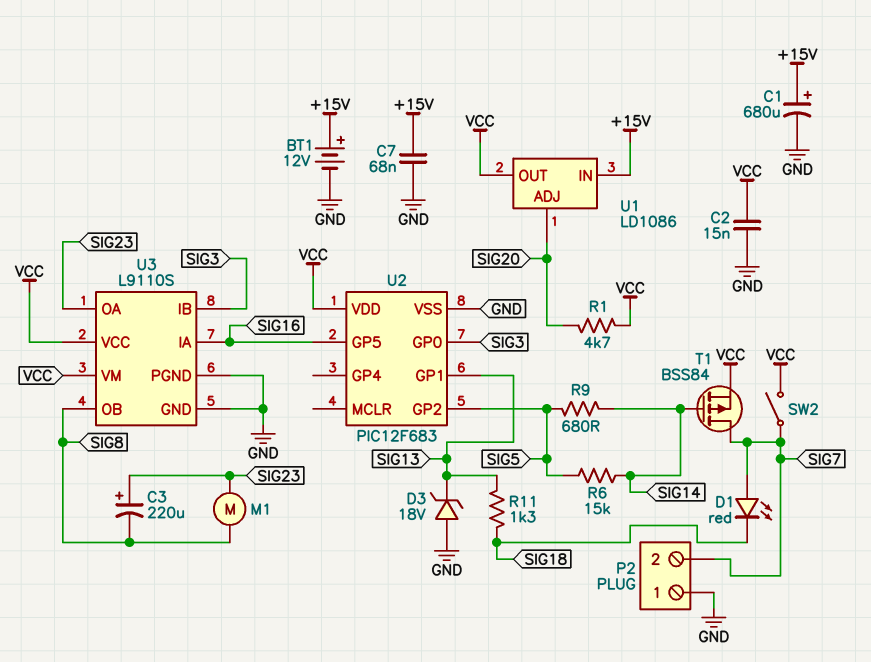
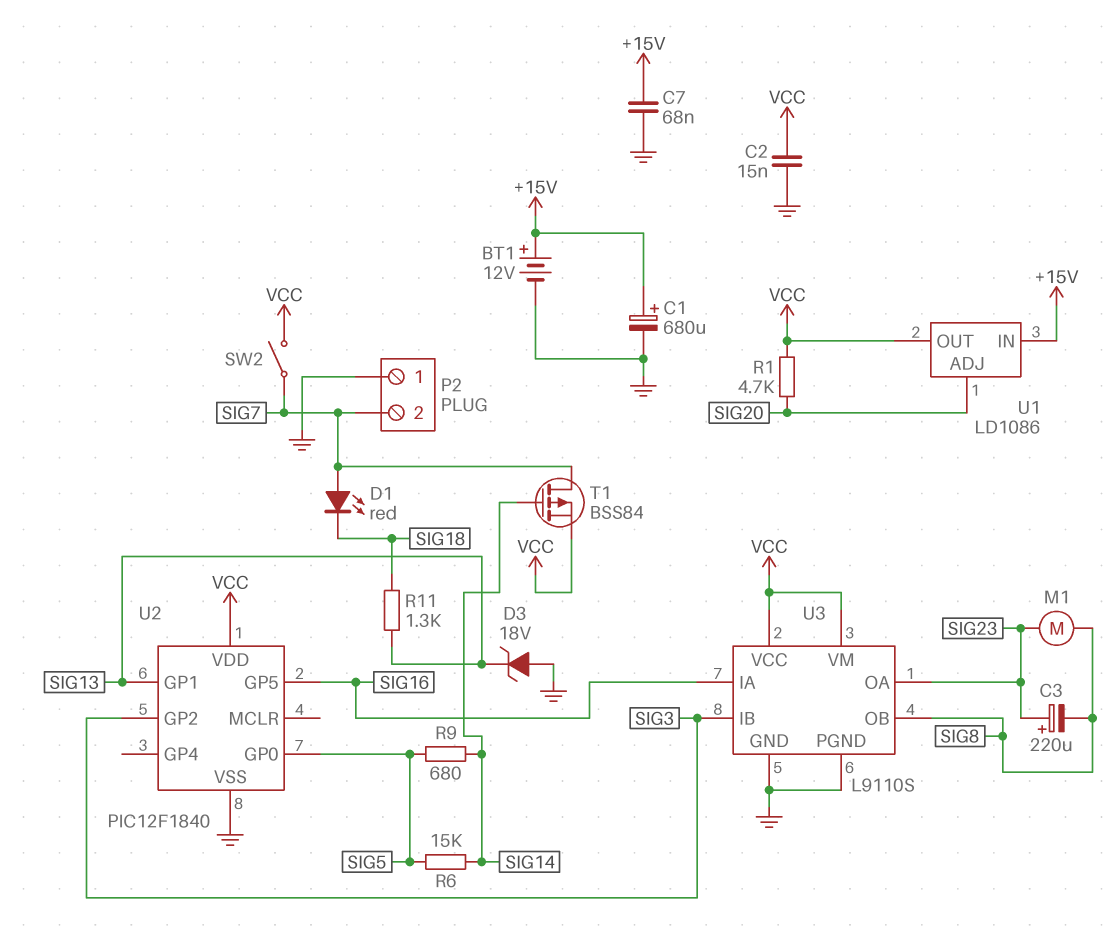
U2: PIC12F683 -> PIC12F1840
U2 pin GP0: SIG3 -> SIG5
U2 pin GP2: SIG5 -> SIG3

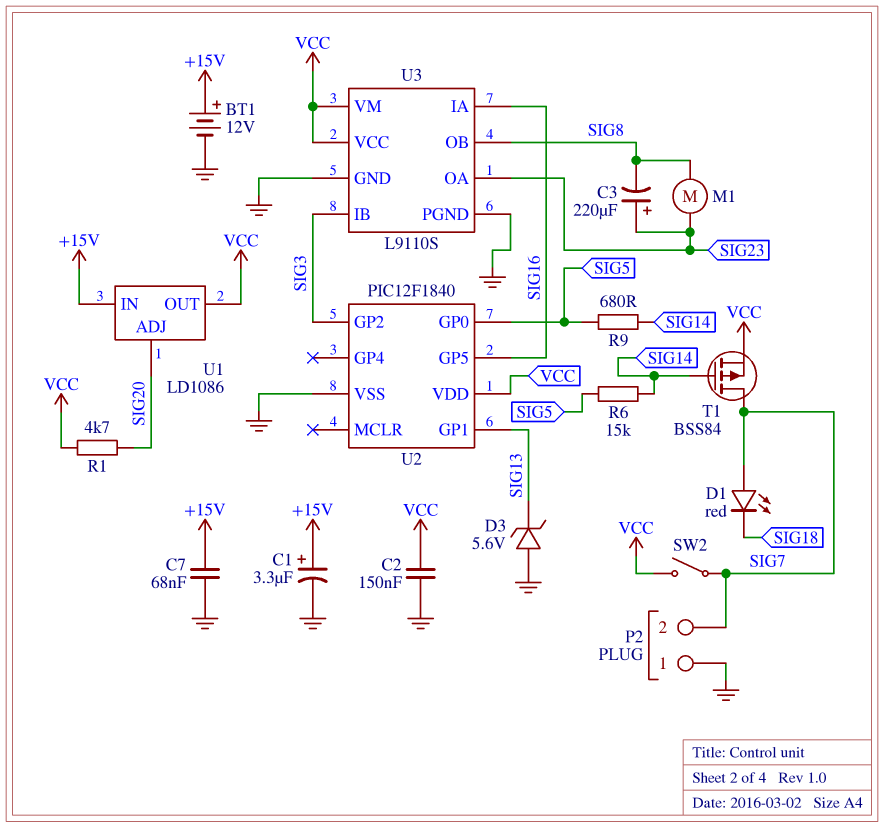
C1: 680uF (plus +15V, minus GND) -> 3.3uF (plus +15V, minus GND)
C2: 15nF (GND, VCC) -> 150nF (GND, VCC)
D3: zener 18V (A GND, K SIG13) -> zener 5.6V (A GND, K SIG13)
R11: 1.3k (SIG13, SIG18) -> none

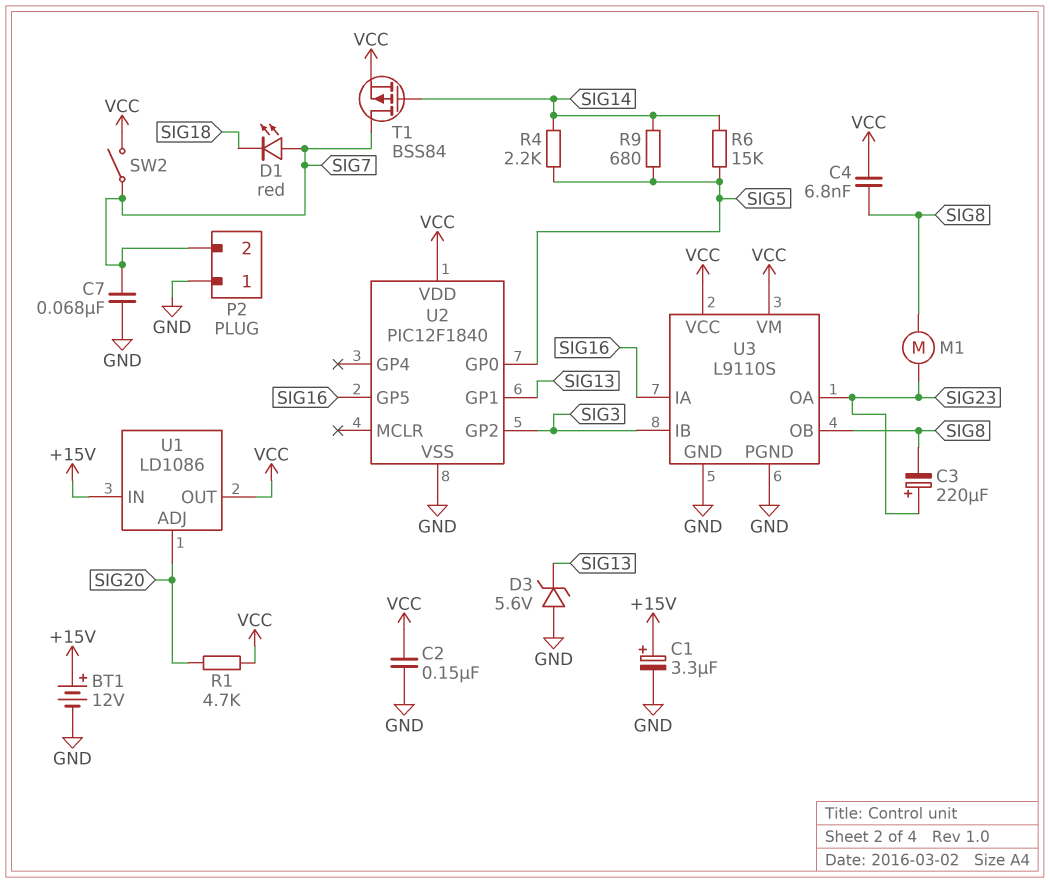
C4: none -> 6.8nF (SIG8, VCC)
C7: 68nF (+15V, GND) -> 68nF (GND, SIG7)
R4: none -> 2.2k (SIG5, SIG14)

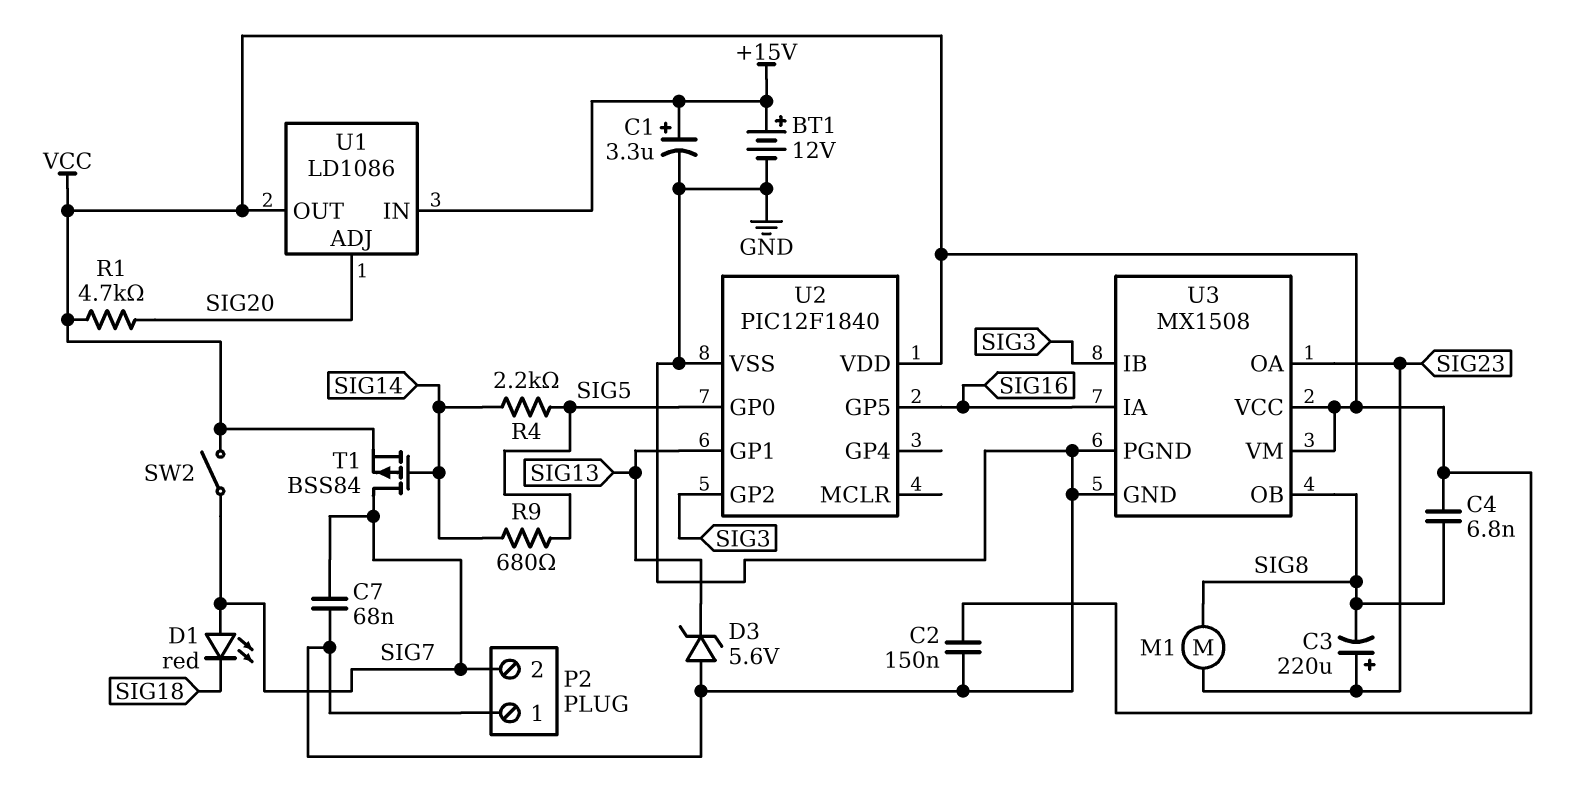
R6: 15k (SIG5, SIG14) -> none
U3: L9110S -> MX1508

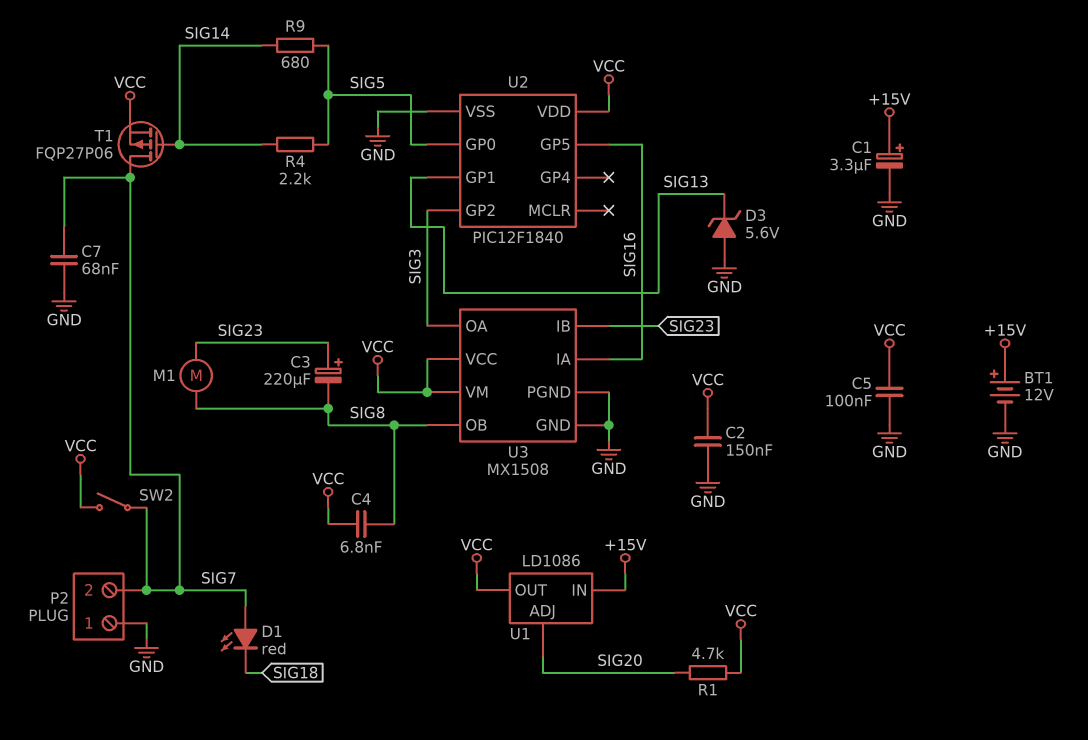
C5: none -> 100nF (GND, VCC)
T1: PMOS BSS84 (G SIG14, D SIG7, S VCC) -> PMOS FQP27P06 (G SIG14, D SIG7, S VCC)
U3 pin IB: SIG3 -> SIG23
U3 pin OA: SIG23 -> SIG3

